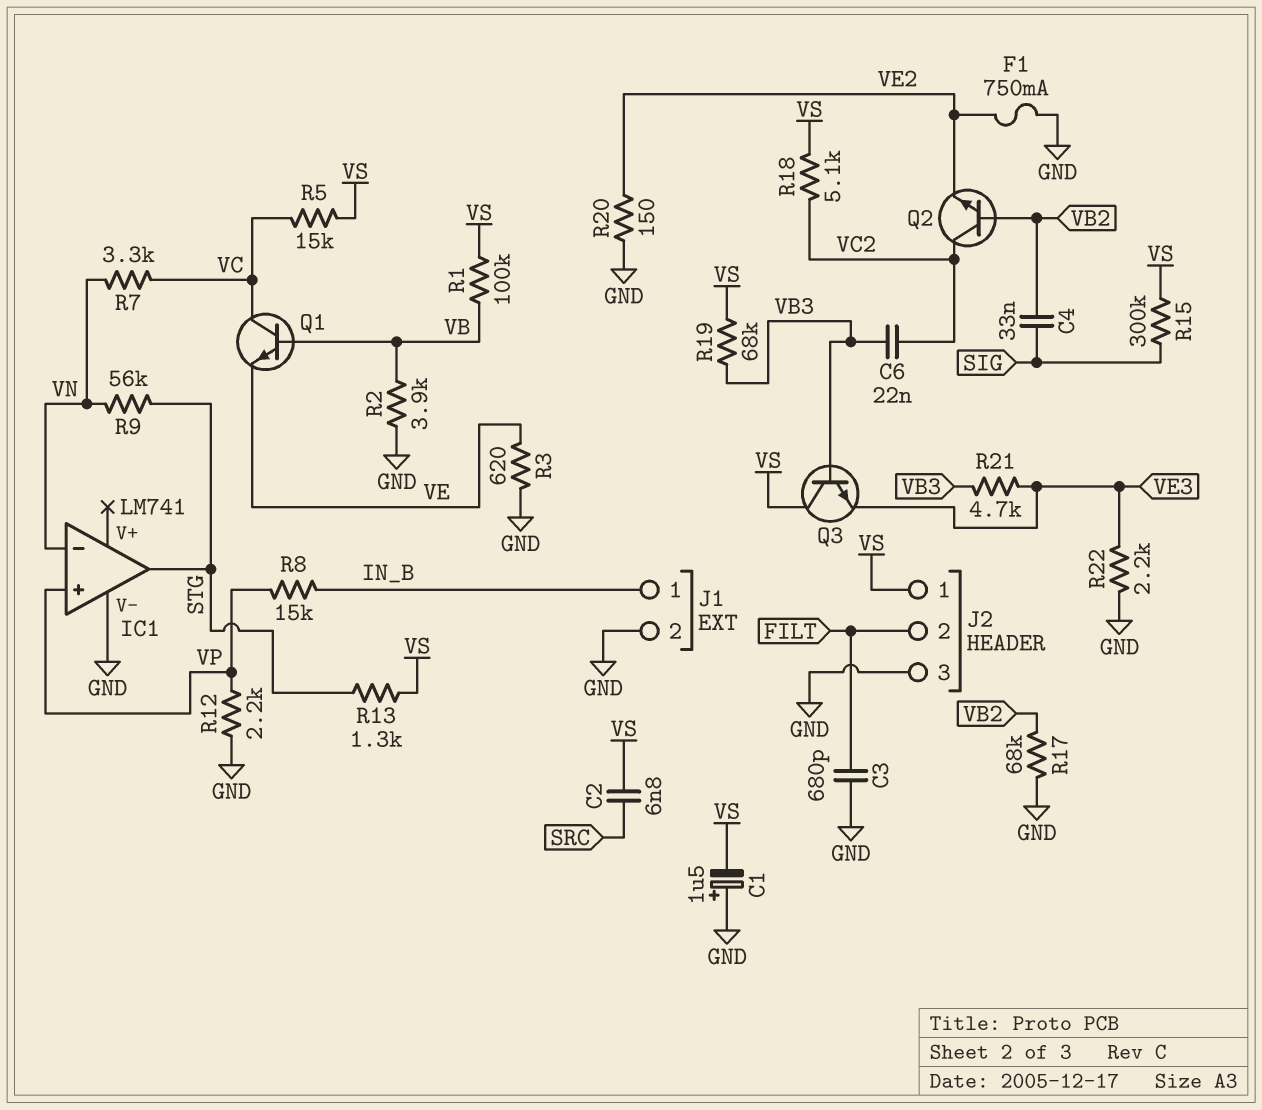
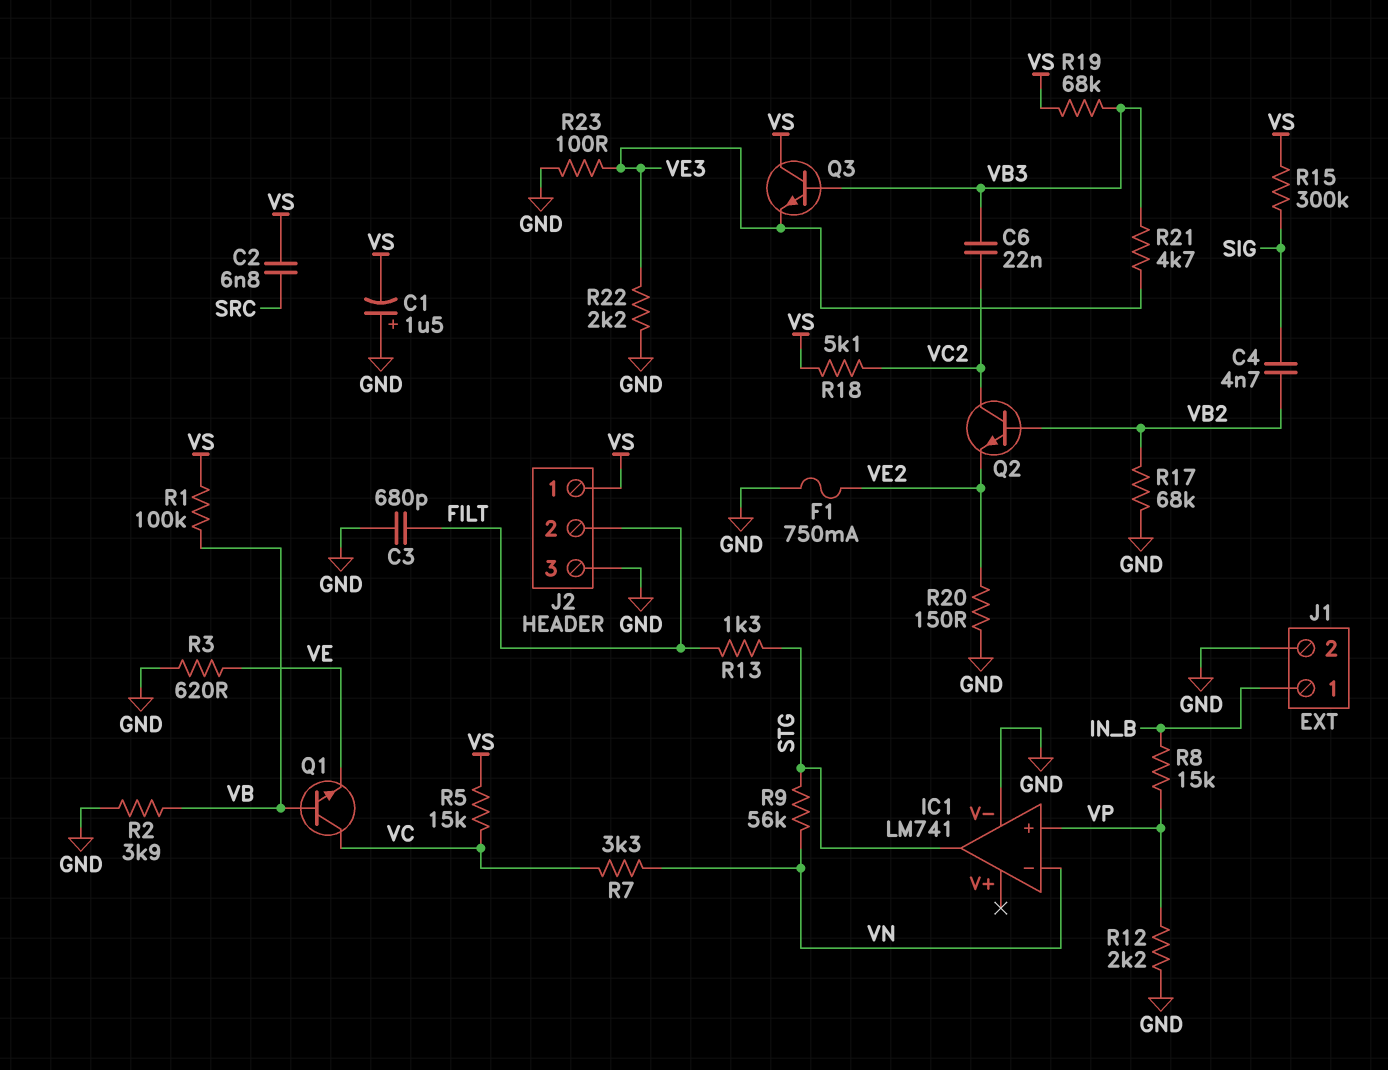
C4: 33nF (SIG, VB2) -> 4.7nF (SIG, VB2)
R13: 1.3k (STG, VS) -> 1.3k (FILT, STG)
R23: none -> 100 (GND, VE3)

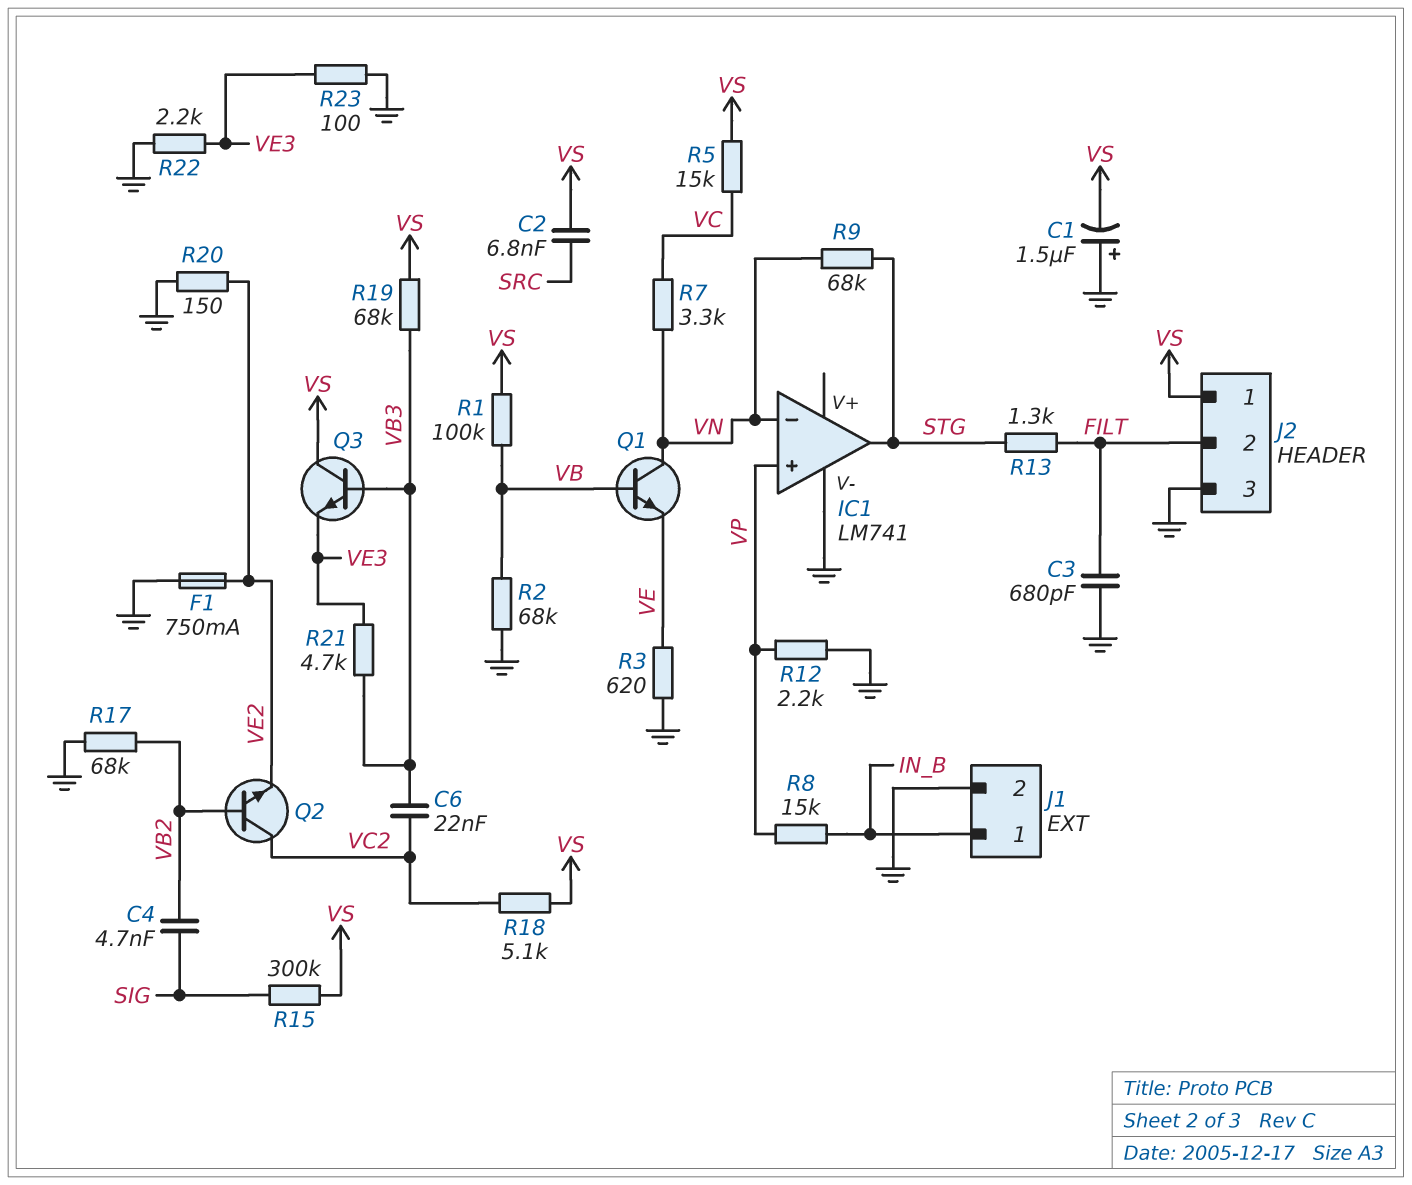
Q1: NPN (B VB, C VC, E VE) -> NPN (B VB, C VN, E VE)
R2: 3.9k (GND, VB) -> 68k (GND, VB)
R9: 56k (STG, VN) -> 68k (STG, VN)

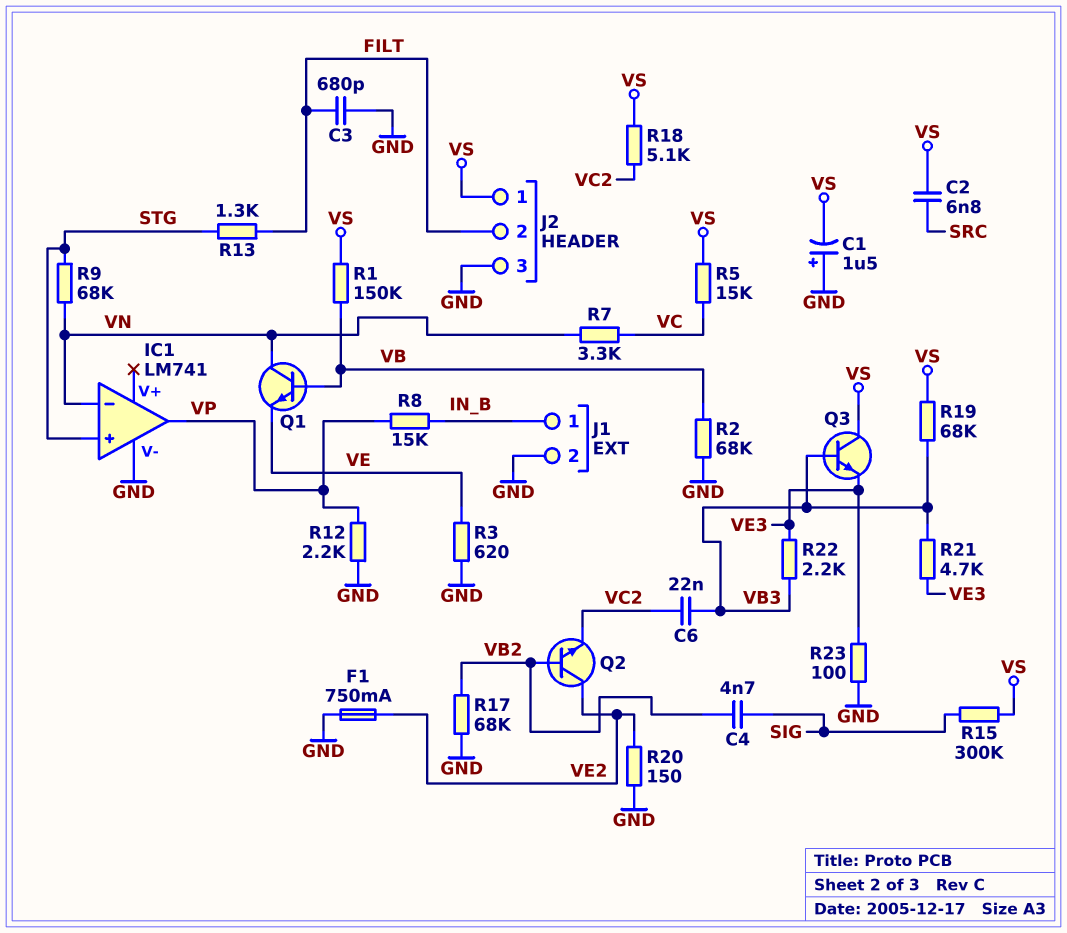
IC1 pin in+: VP -> STG
IC1 pin out: STG -> VP
Q2: NPN (B VB2, C VC2, E VE2) -> NPN (B VB2, C VE2, E VC2)
R1: 100k (VB, VS) -> 150k (VB, VS)
R22: 2.2k (GND, VE3) -> 2.2k (VB3, VE3)

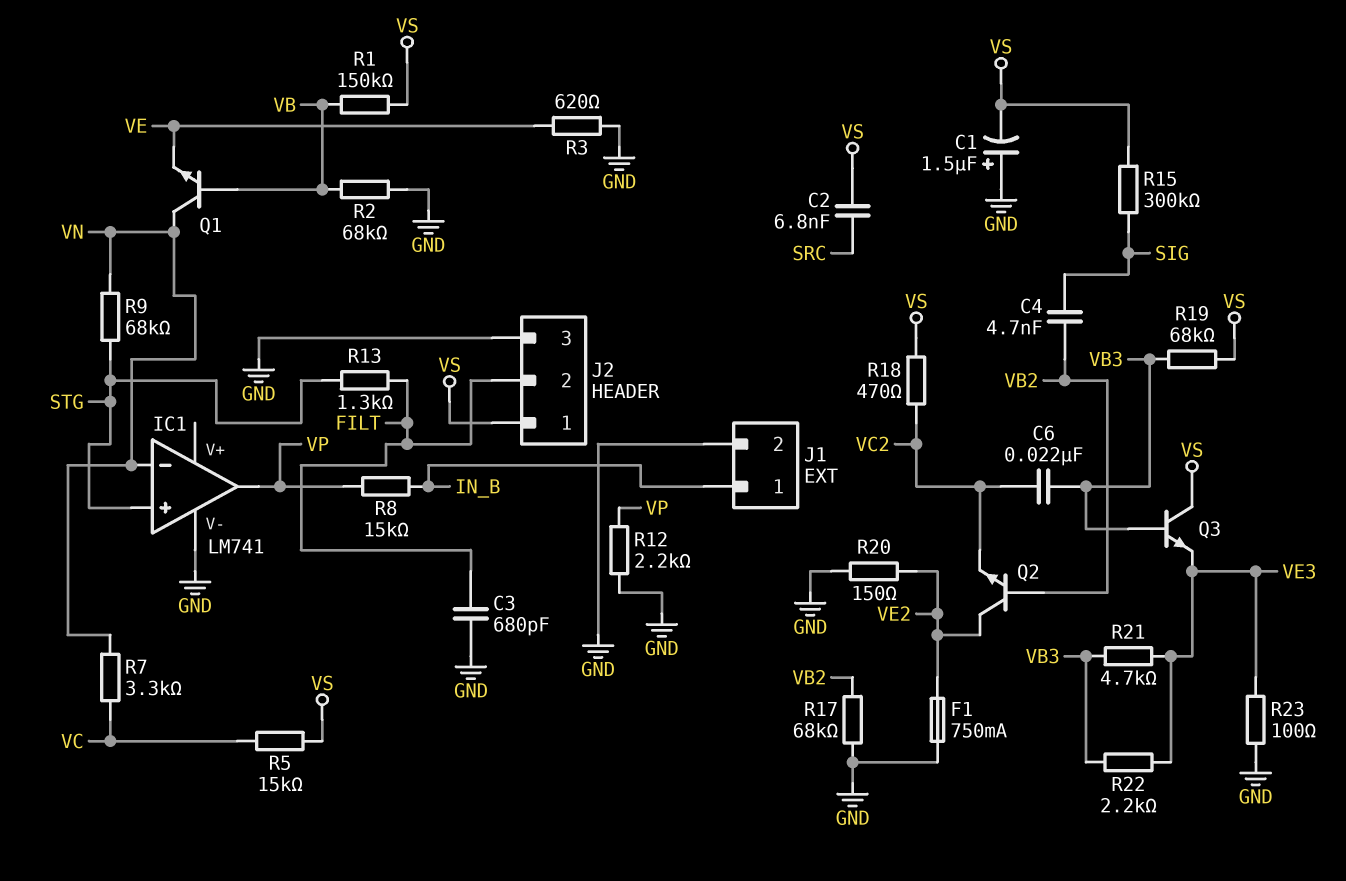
R18: 5.1k (VC2, VS) -> 470 (VC2, VS)

